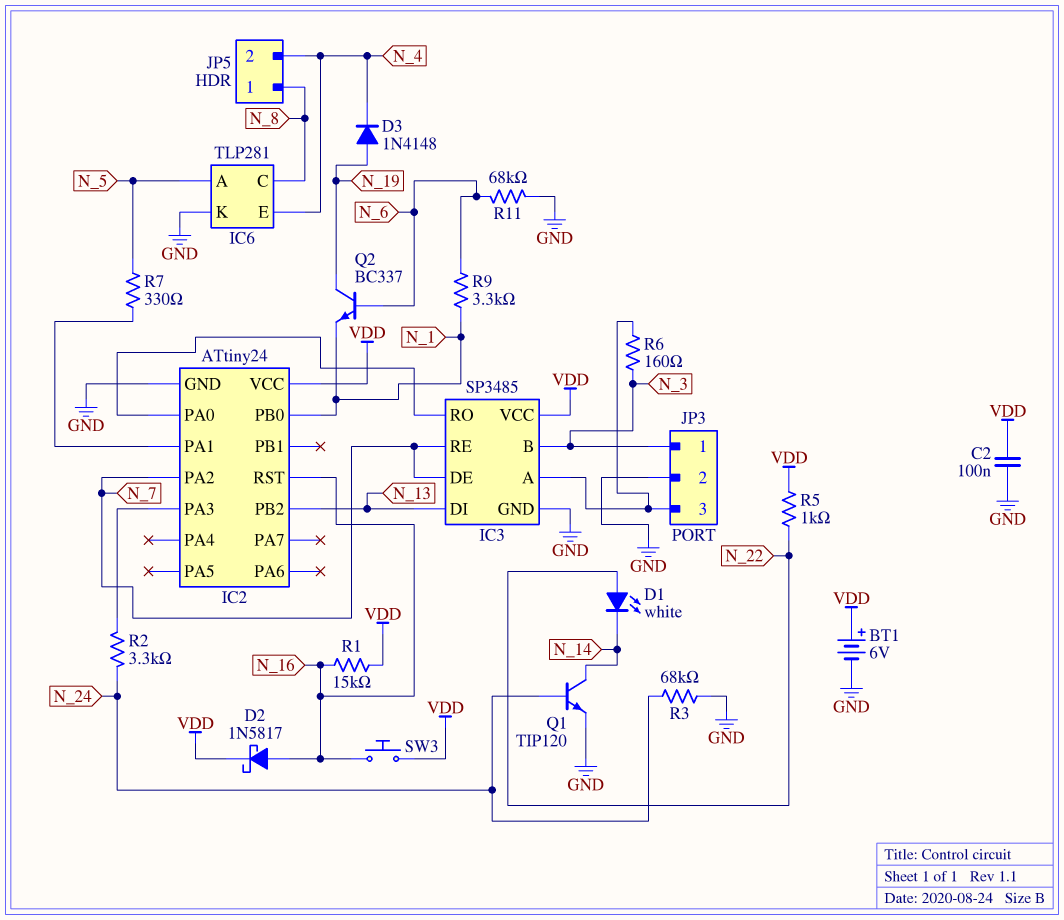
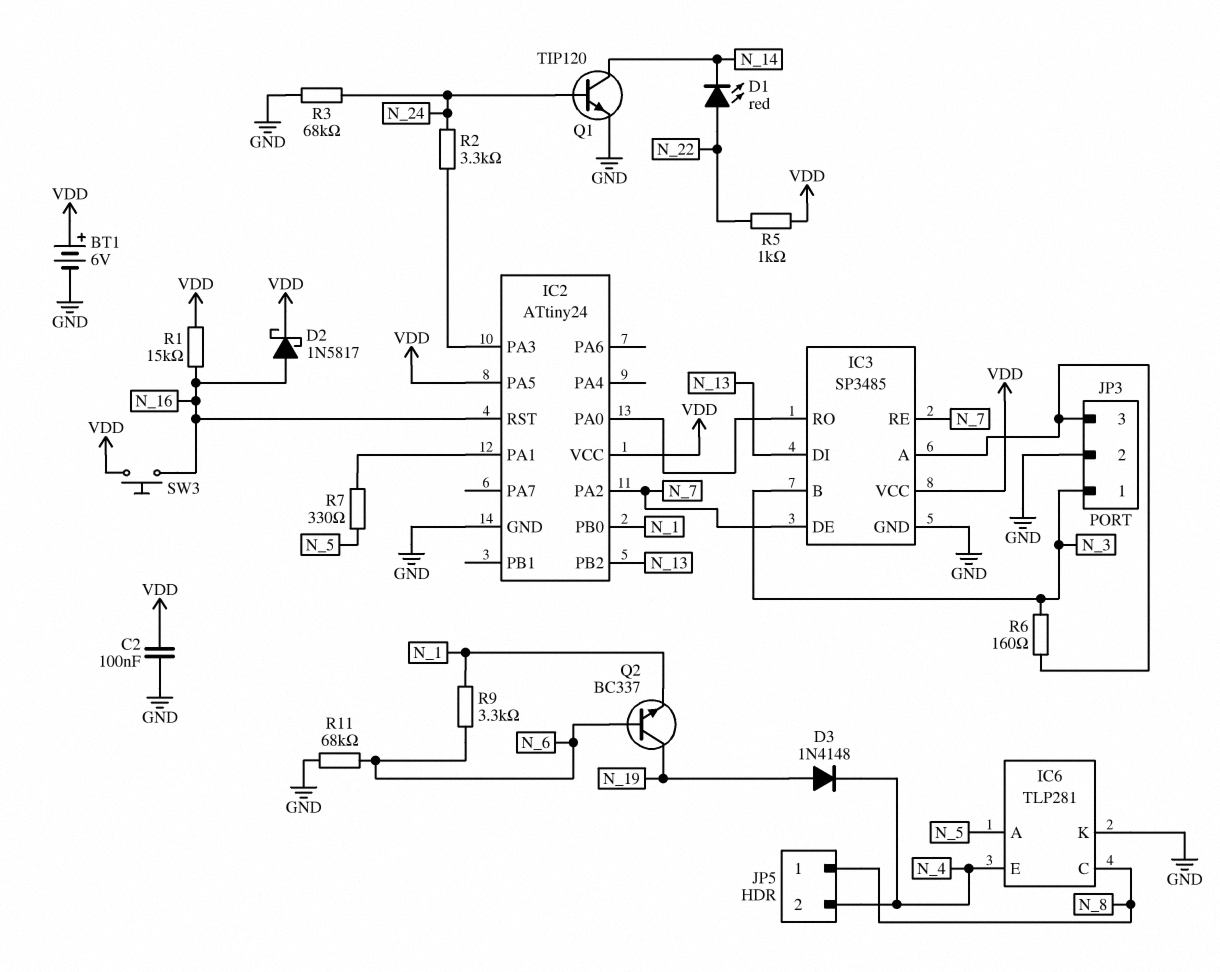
D1: LED white (A N_22, K N_14) -> LED red (A N_22, K N_14)
IC2 pin PA5: none -> VDD

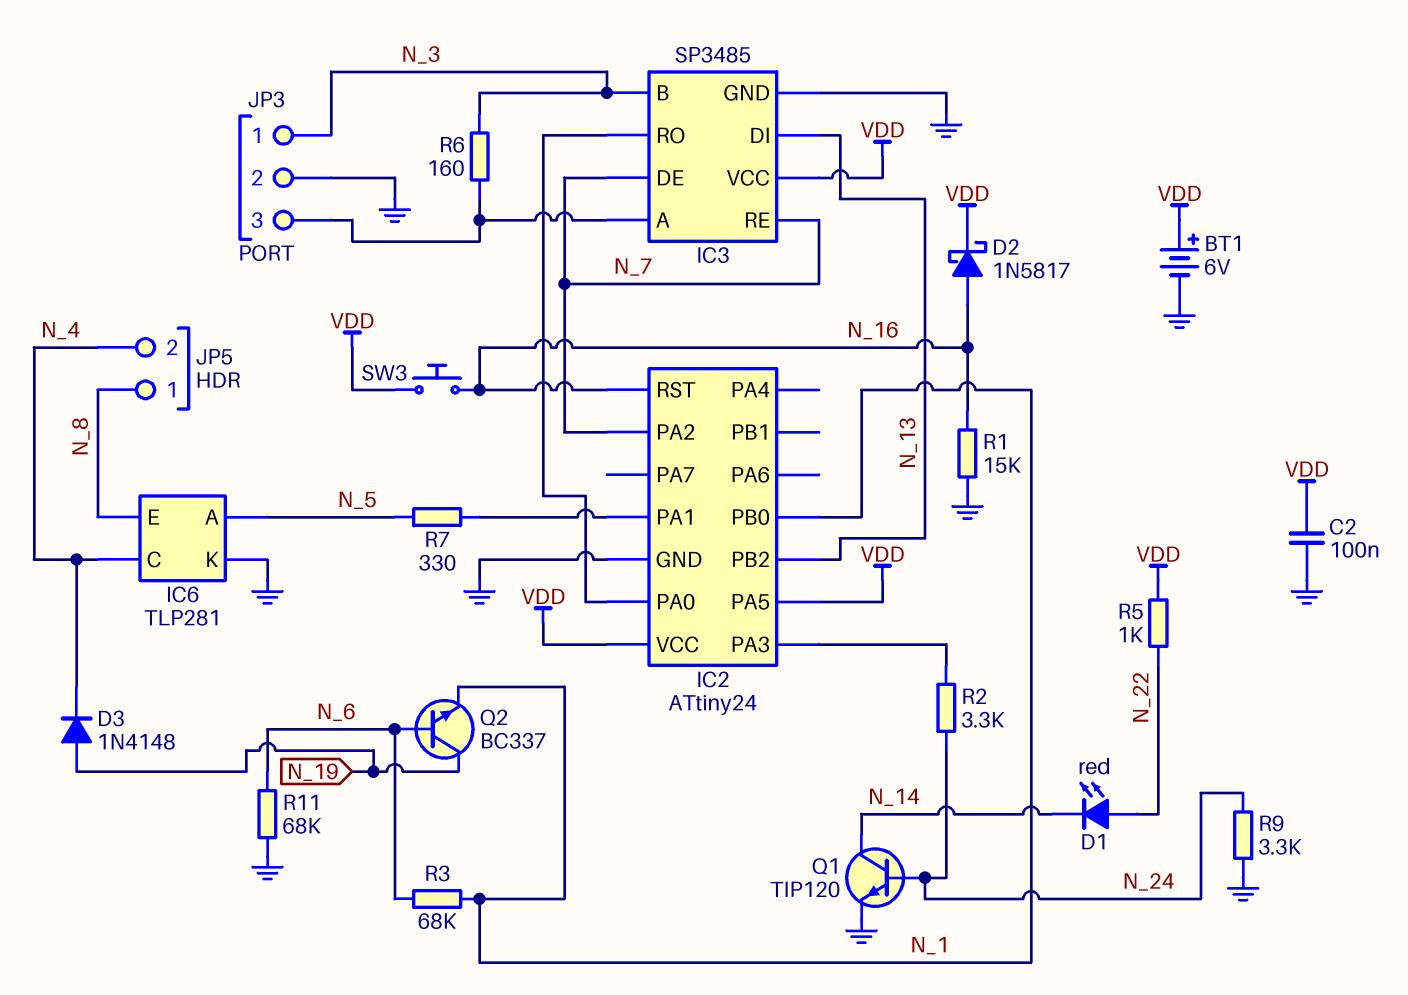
IC6 pin C: N_8 -> N_4
IC6 pin E: N_4 -> N_8
R1: 15k (N_16, VDD) -> 15k (GND, N_16)
R3: 68k (GND, N_24) -> 68k (N_1, N_6)
R9: 3.3k (N_1, N_6) -> 3.3k (GND, N_24)

